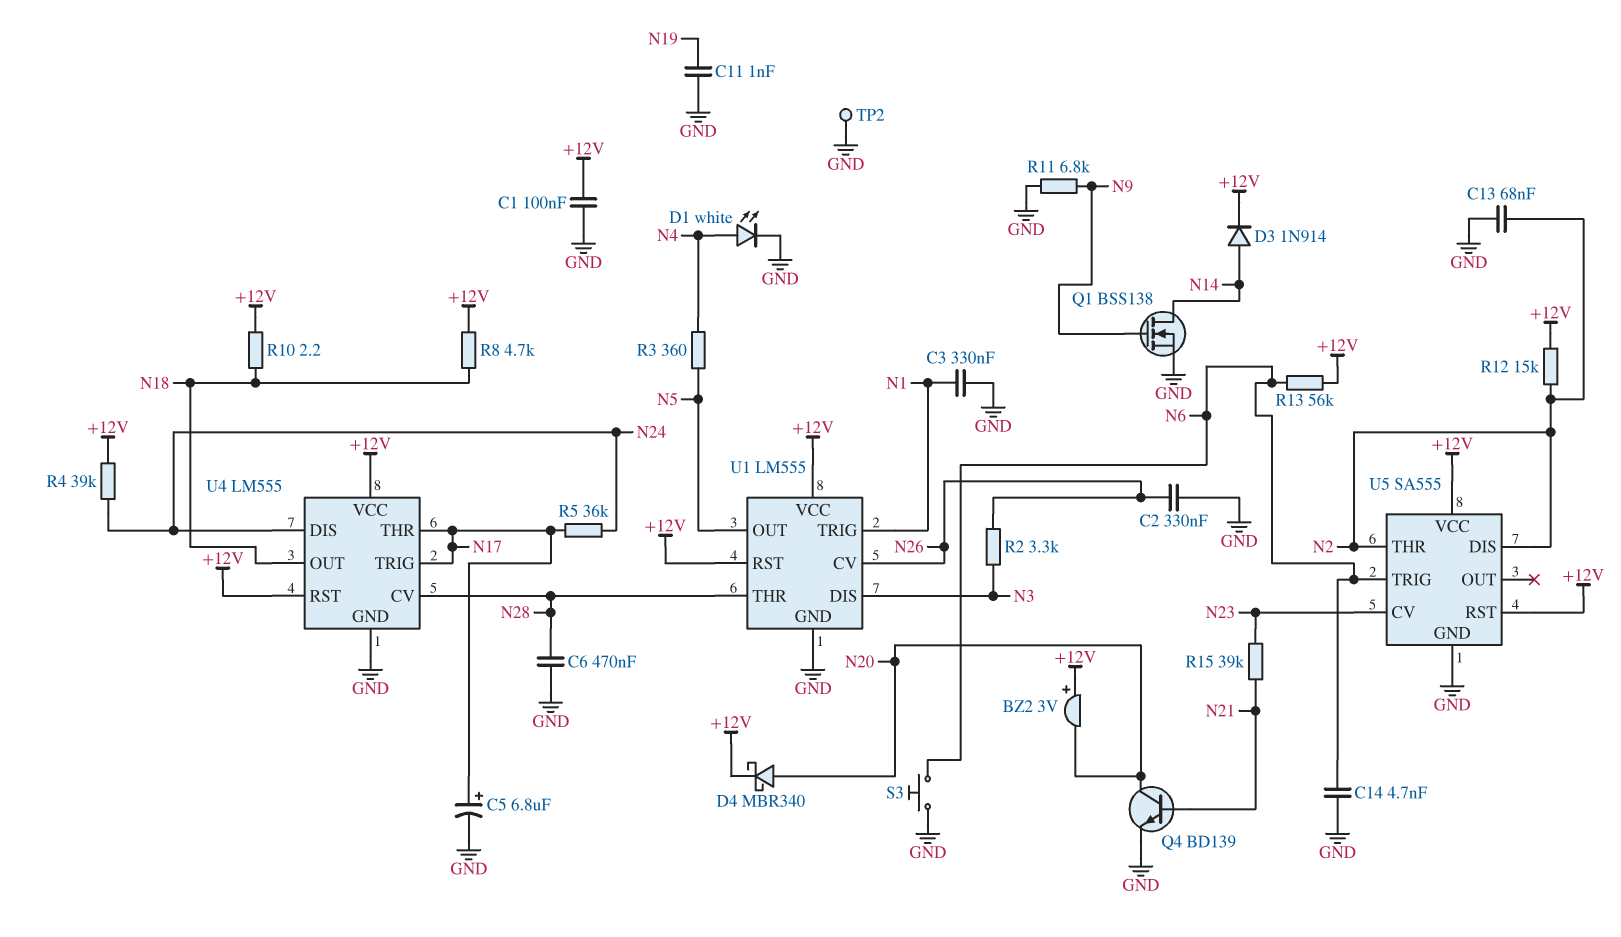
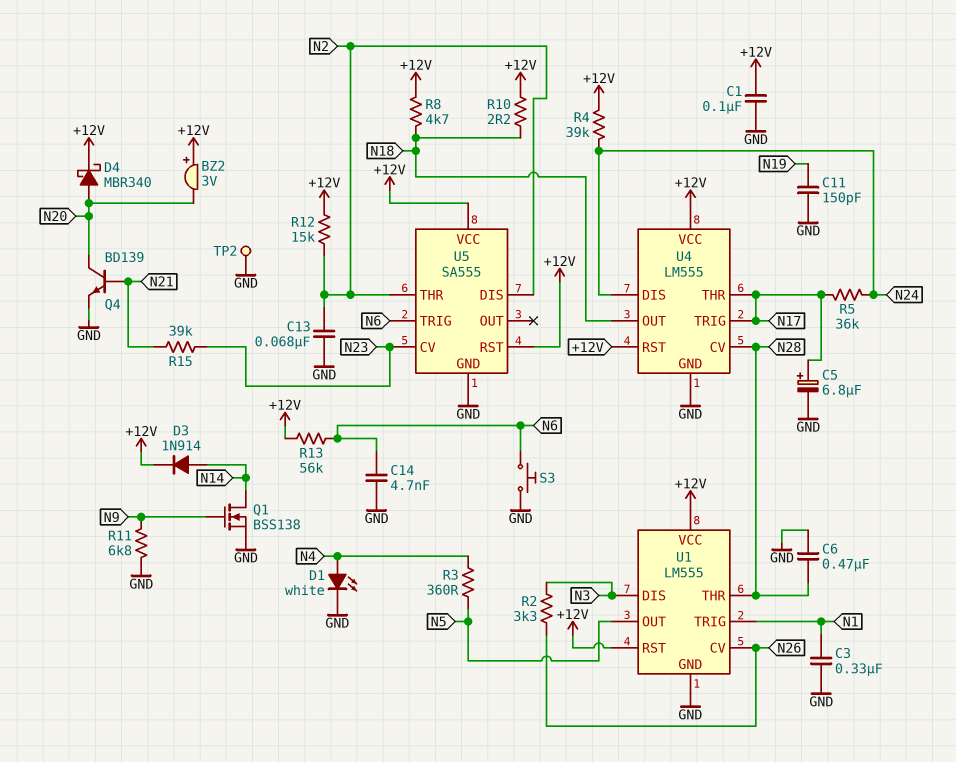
C2: 330nF (GND, N26) -> none
C11: 1nF (GND, N19) -> 150pF (GND, N19)

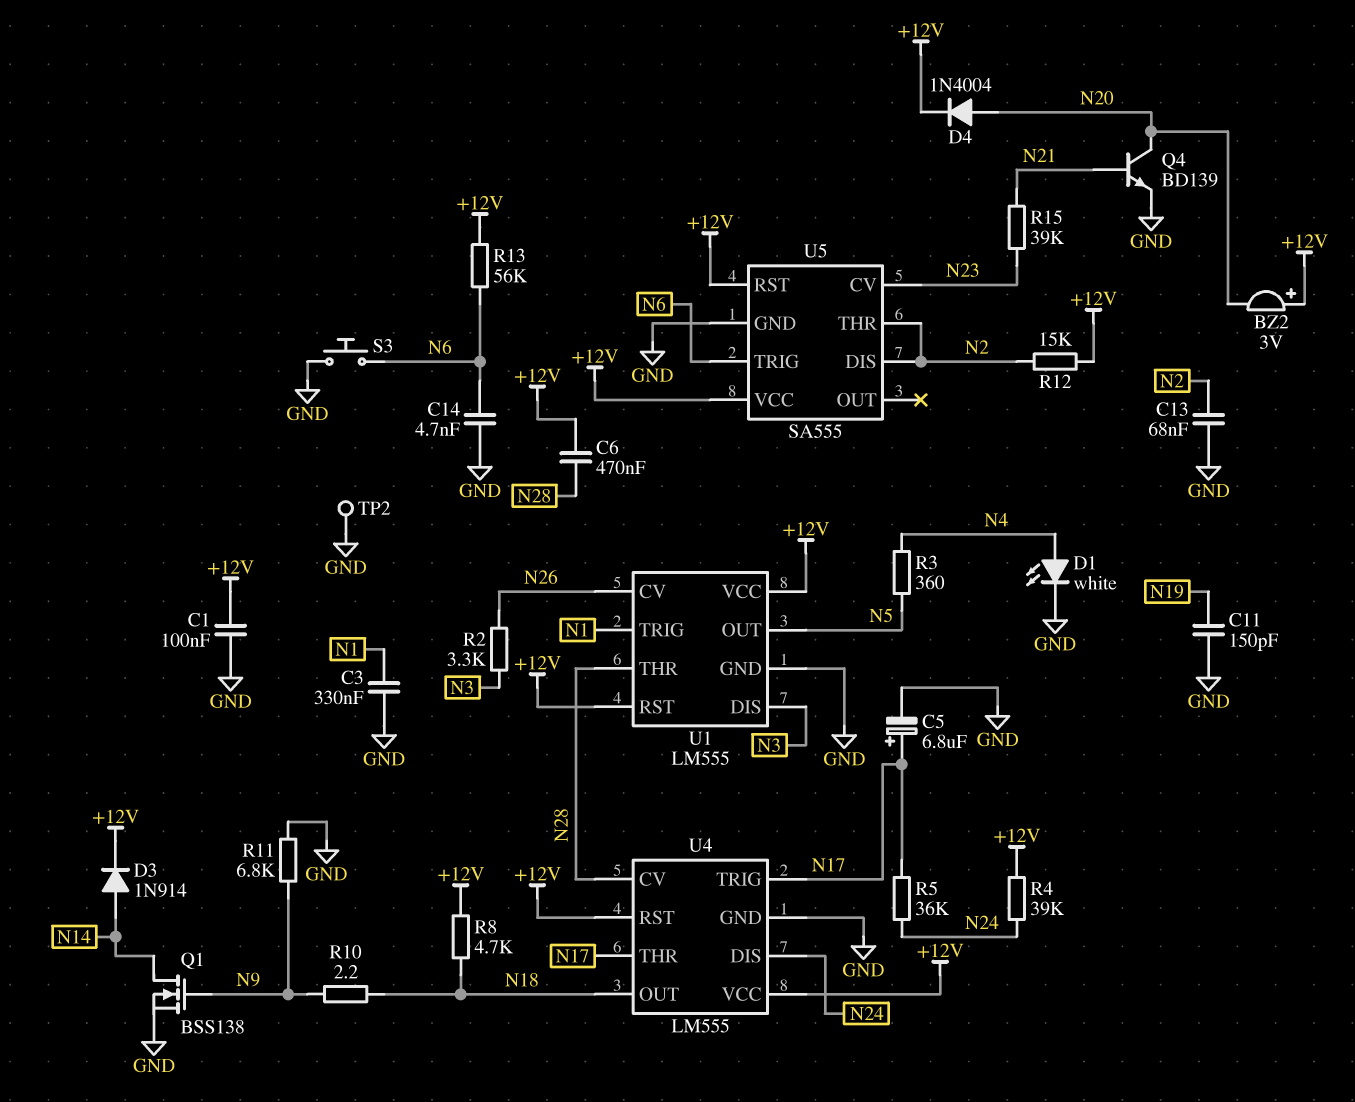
C6: 470nF (GND, N28) -> 470nF (+12V, N28)
D4: schottky MBR340 (A N20, K +12V) -> diode 1N4004 (A N20, K +12V)
R10: 2.2 (+12V, N18) -> 2.2 (N9, N18)

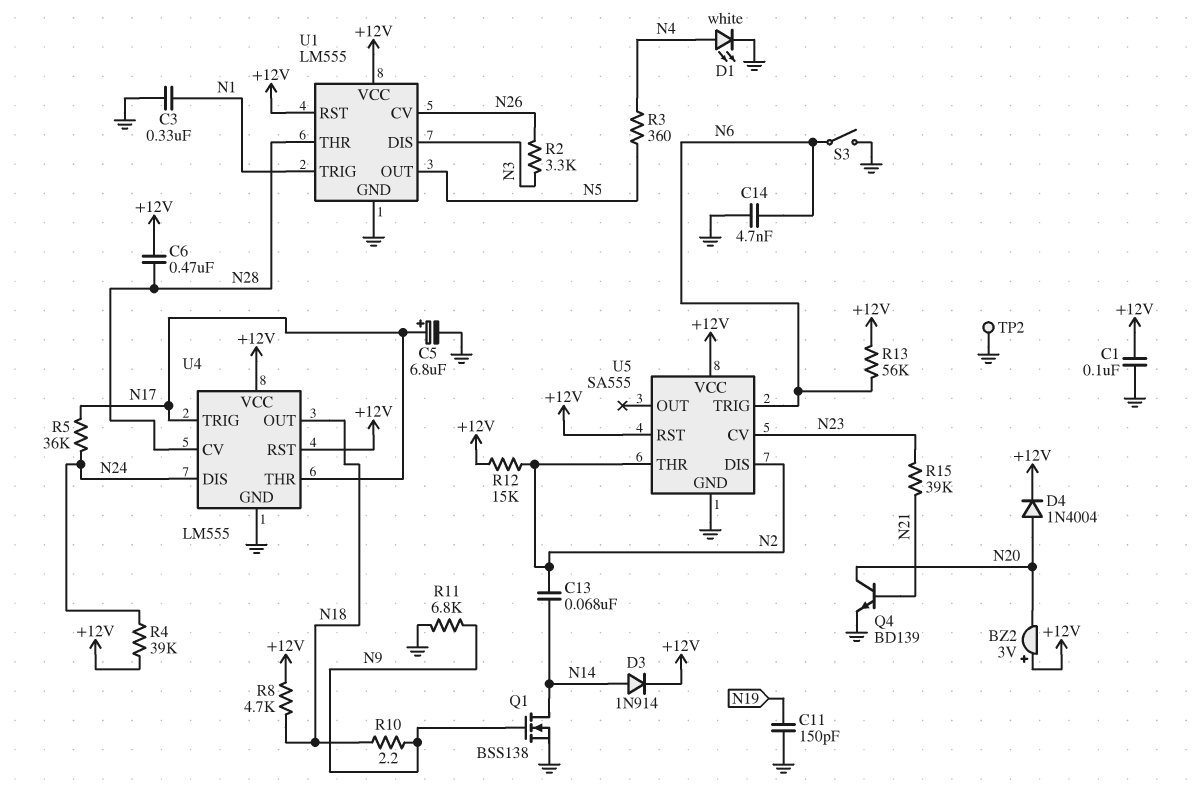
C13: 68nF (GND, N2) -> 68nF (N2, N14)
S3: button (GND, N6) -> switch (GND, N6)

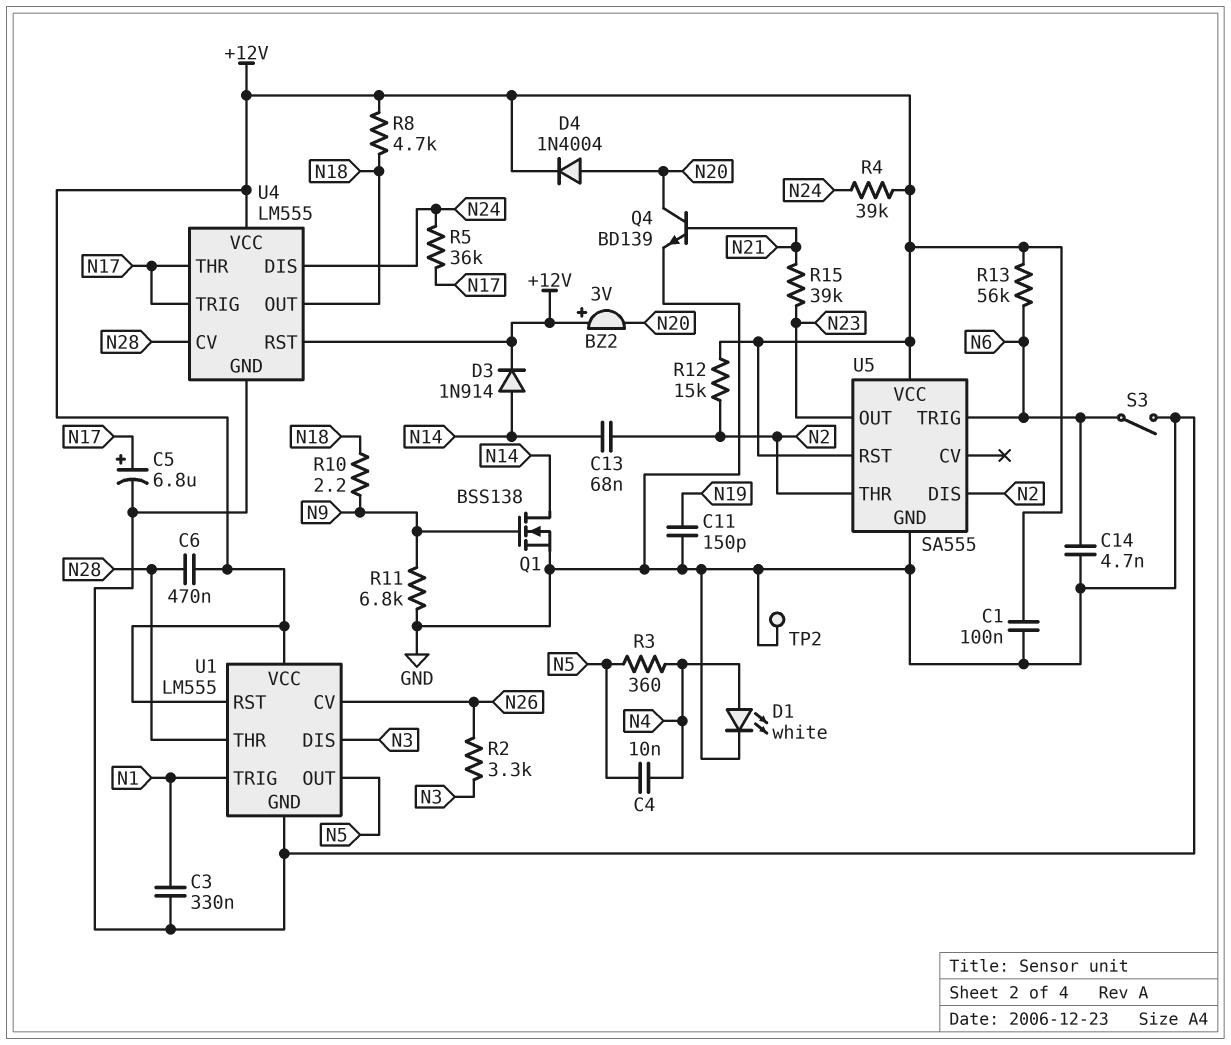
C4: none -> 10nF (N4, N5)
U5 pin CV: N23 -> none
U5 pin OUT: none -> N23

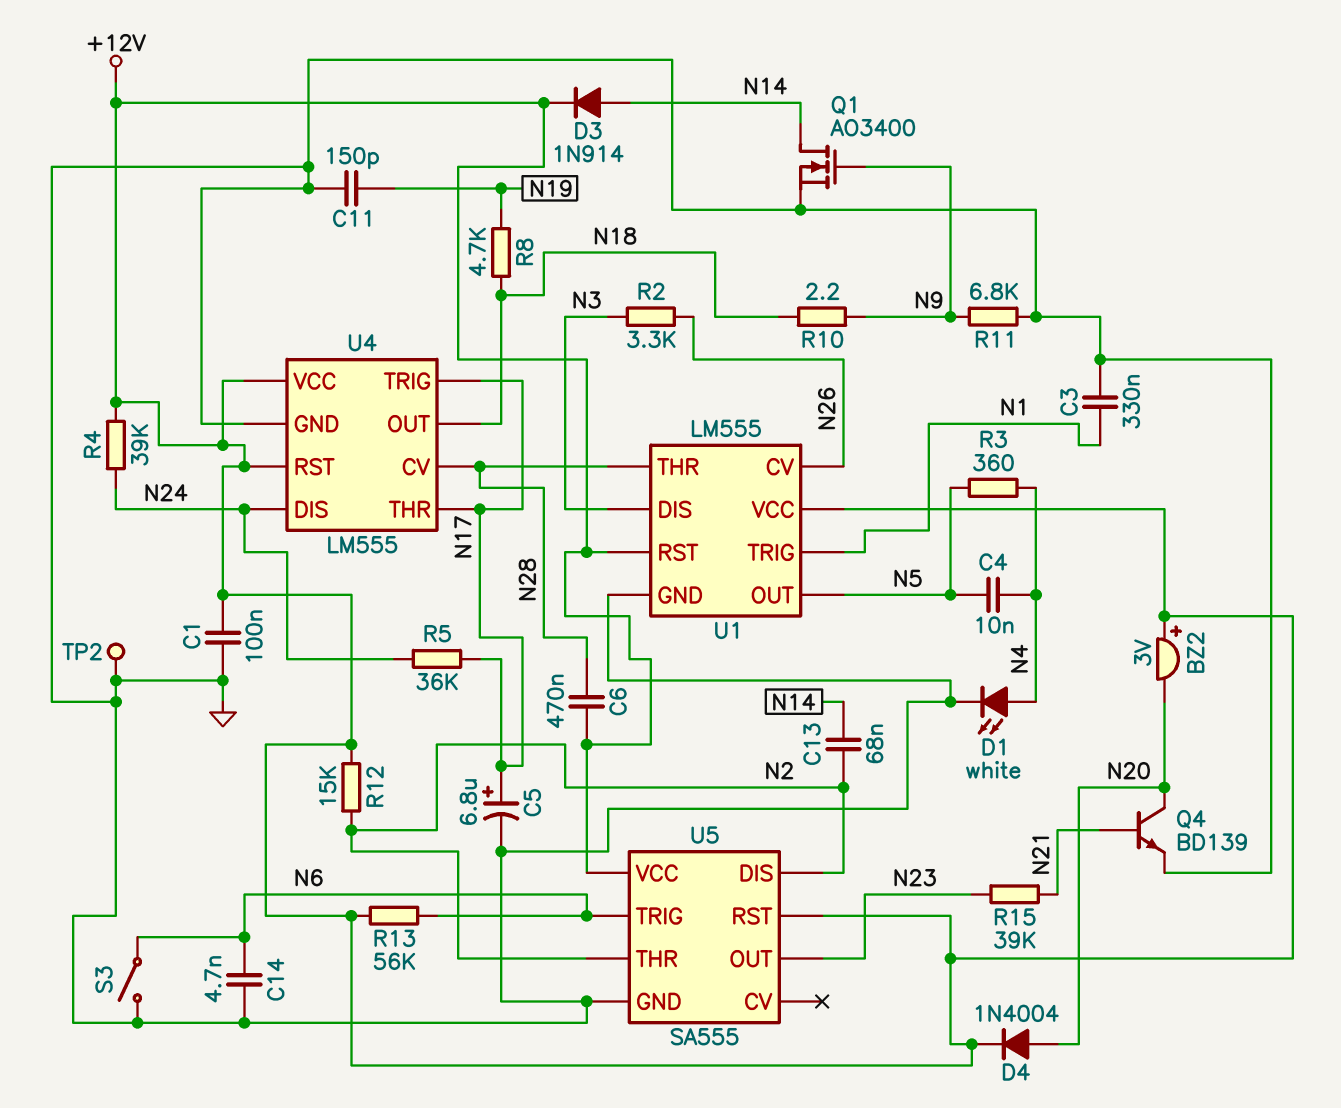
Q1: NMOS BSS138 (G N9, D N14, S GND) -> NMOS AO3400 (G N9, D N14, S GND)
R8: 4.7k (+12V, N18) -> 4.7k (N18, N19)

